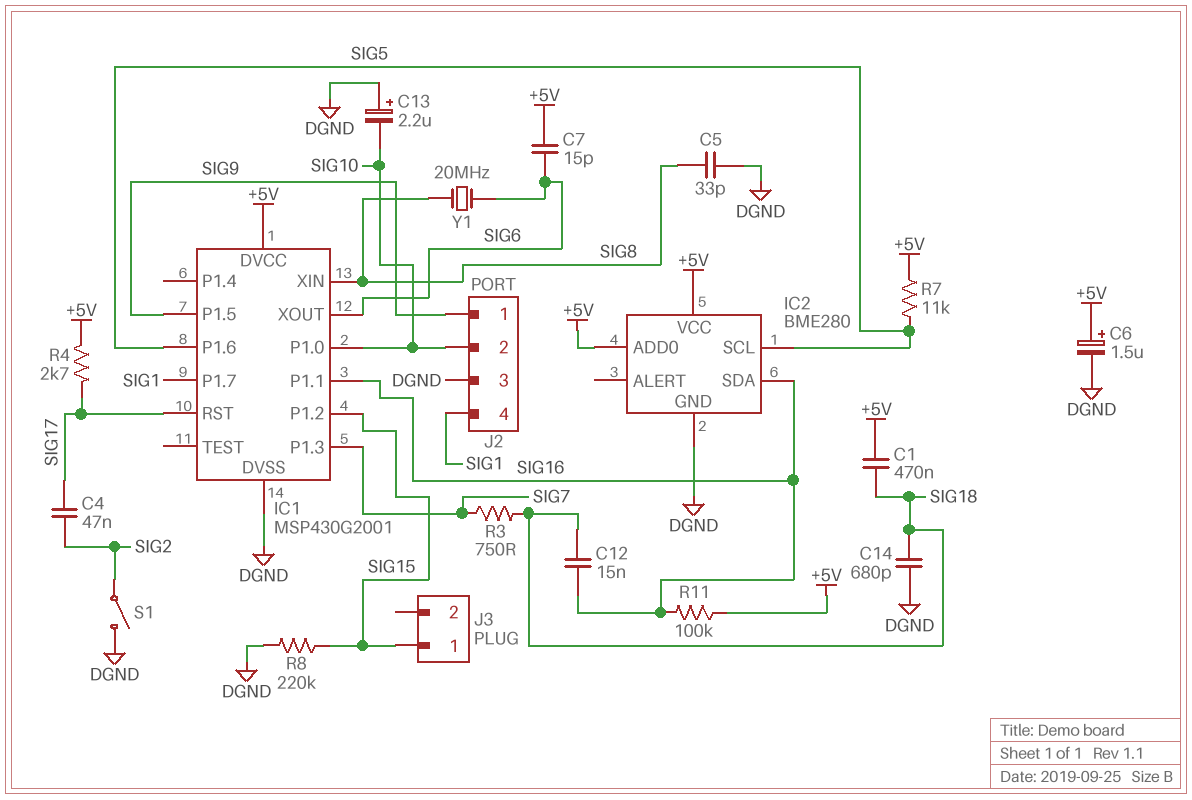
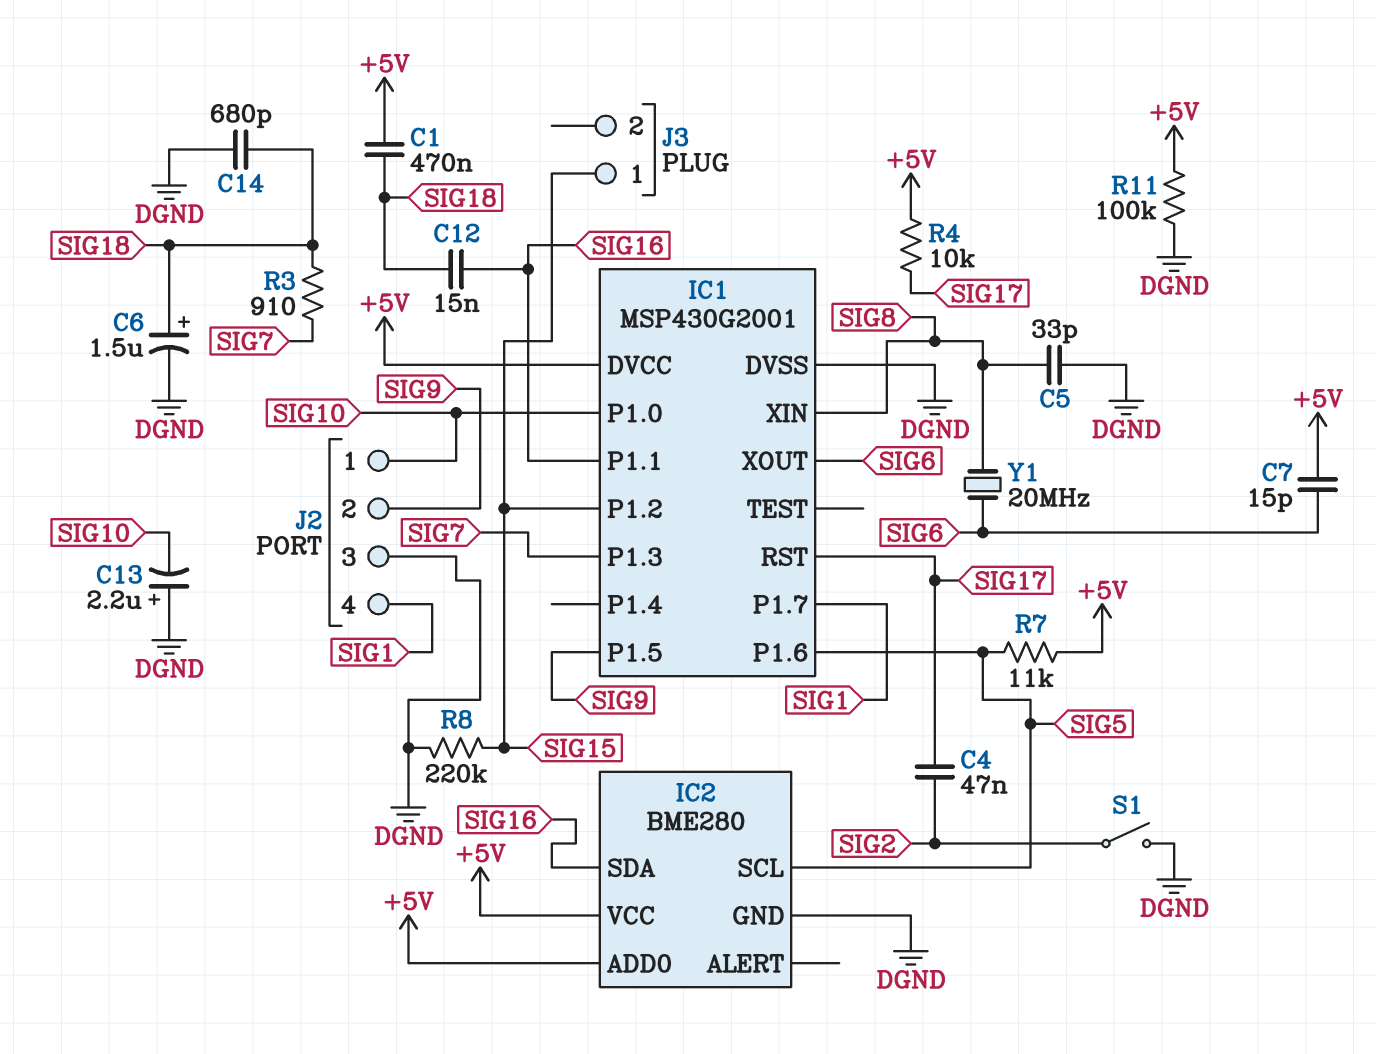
C6: 1.5uF (plus +5V, minus DGND) -> 1.5uF (plus SIG18, minus DGND)
J2 pin 1: SIG9 -> SIG10
J2 pin 2: SIG10 -> SIG9
R3: 750 (SIG7, SIG18) -> 910 (SIG7, SIG18)
R4: 2.7k (+5V, SIG17) -> 10k (+5V, SIG17)
R11: 100k (+5V, SIG16) -> 100k (+5V, DGND)

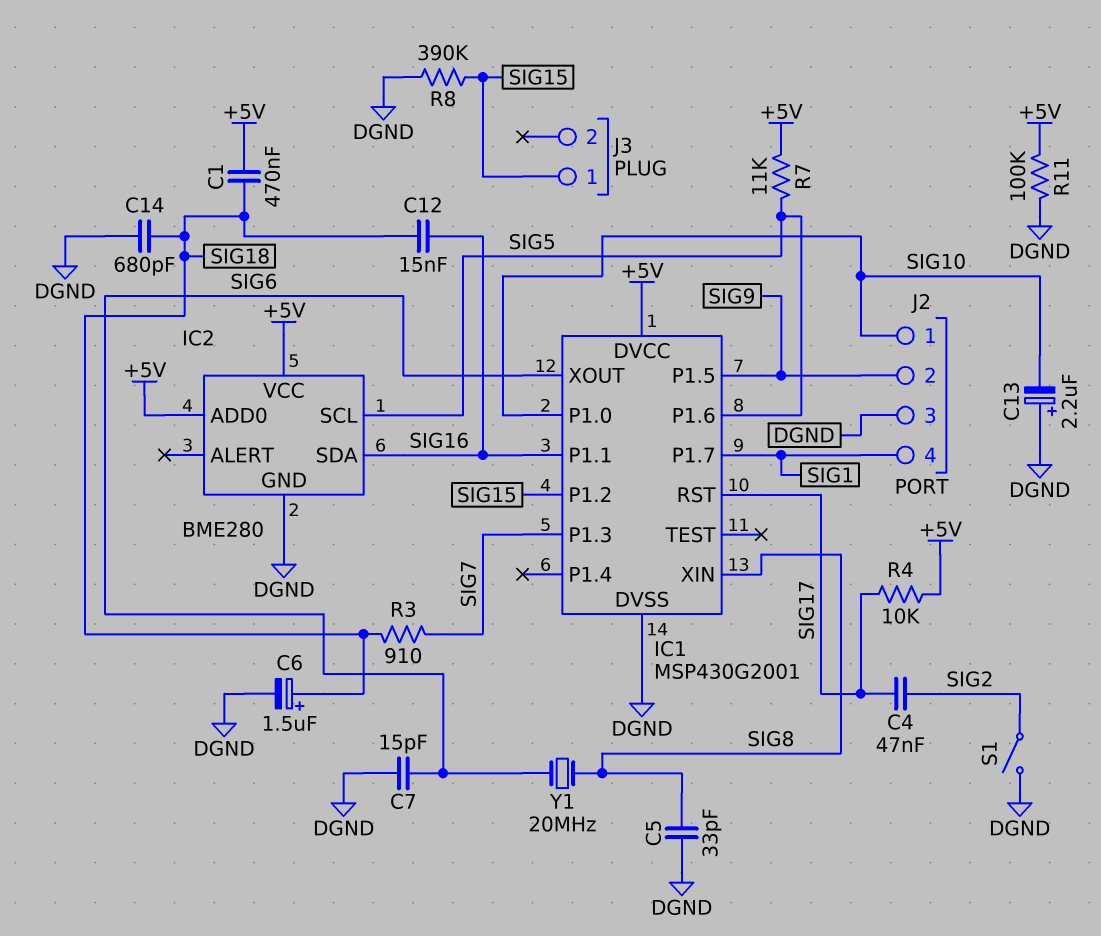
C7: 15pF (+5V, SIG6) -> 15pF (DGND, SIG6)
R8: 220k (DGND, SIG15) -> 390k (DGND, SIG15)

